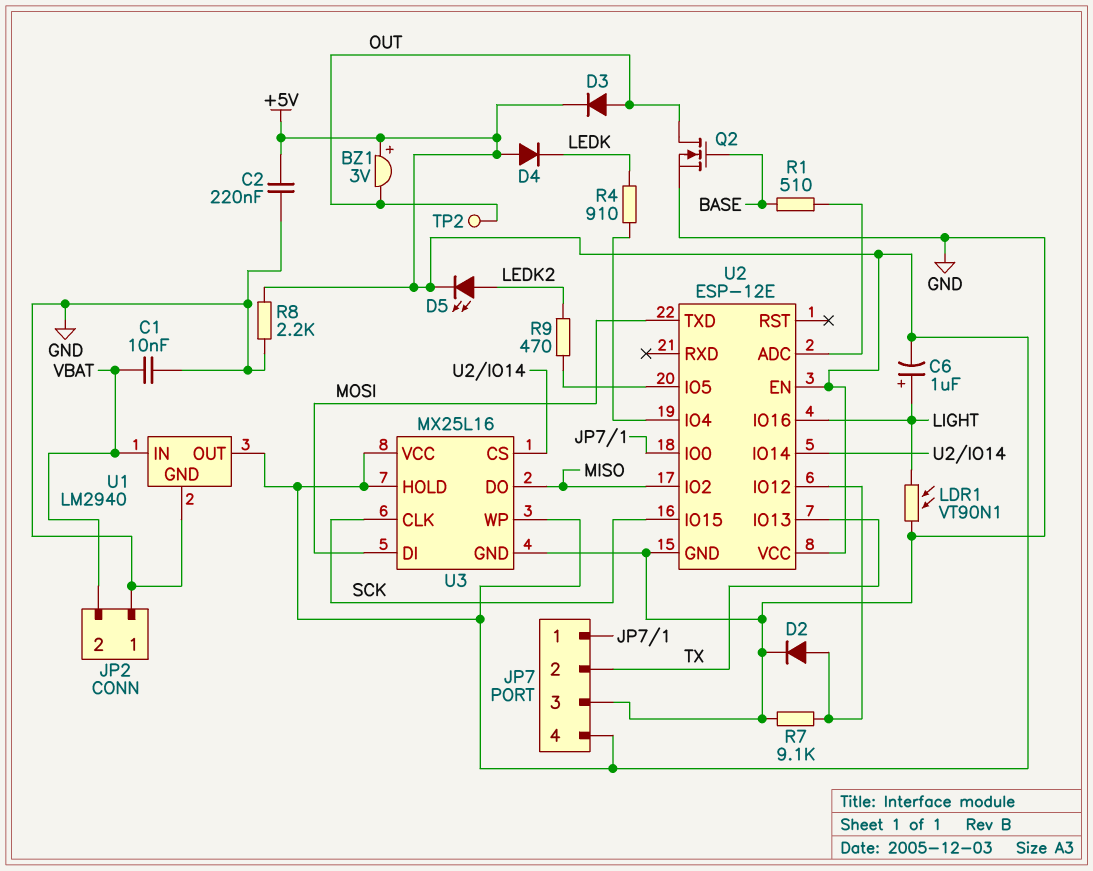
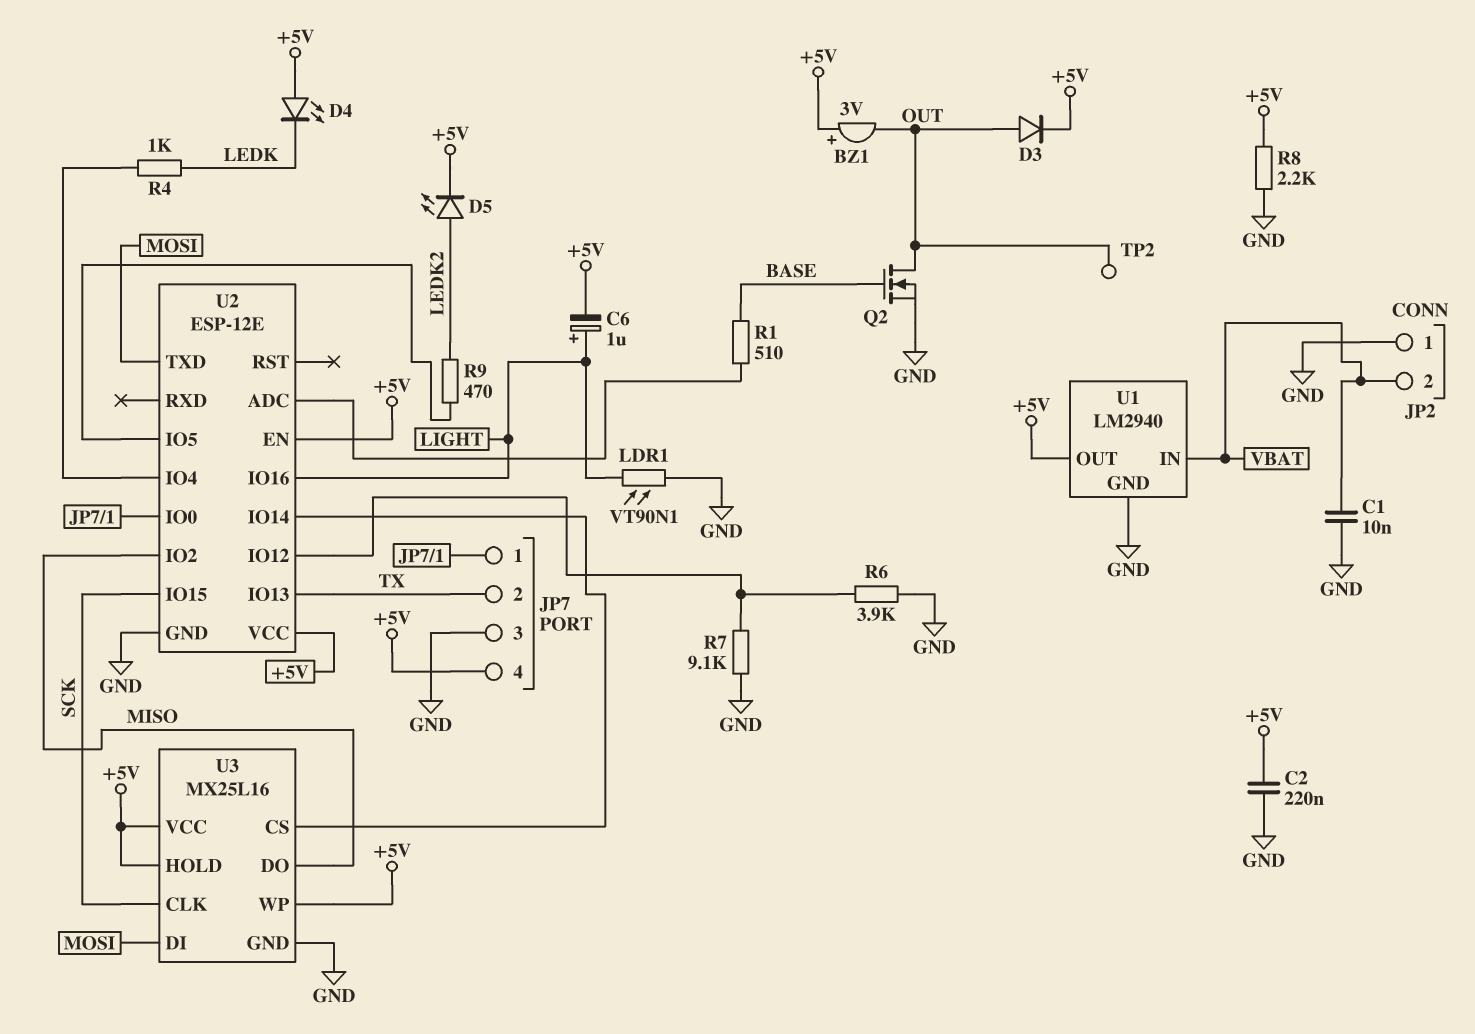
D2: diode (A U2/IO12, K GND) -> none
D4: diode (A +5V, K LEDK) -> LED (A +5V, K LEDK)
R4: 910 (LEDK, U2/IO4) -> 1k (LEDK, U2/IO4)
R6: none -> 3.9k (GND, U2/IO12)

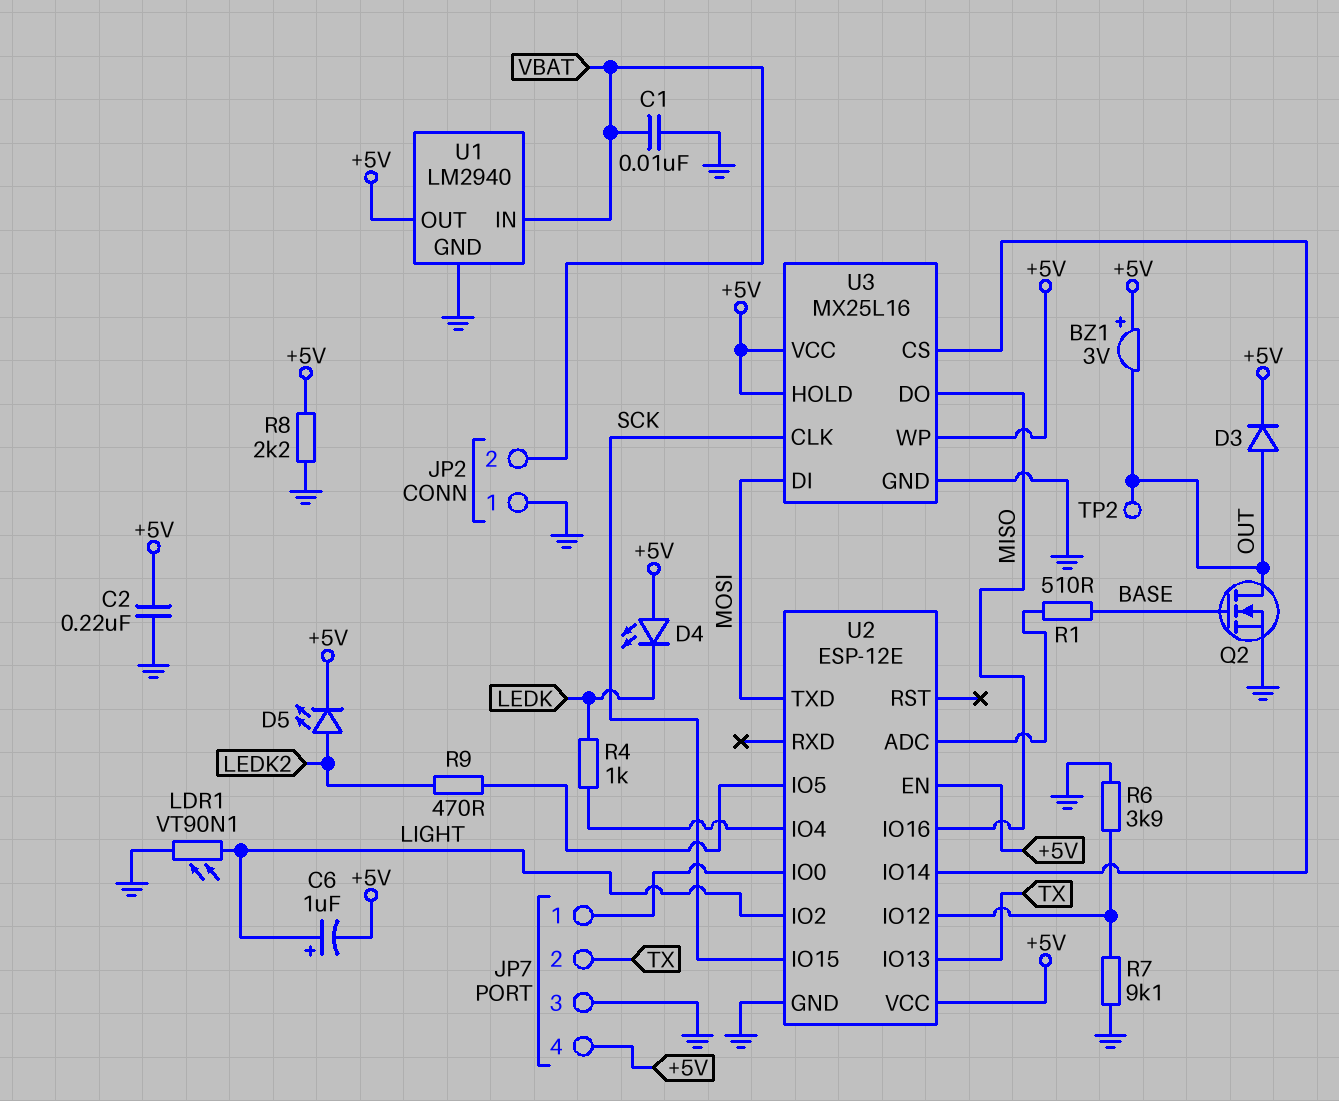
U2 pin IO2: MISO -> LIGHT
U2 pin IO16: LIGHT -> MISO

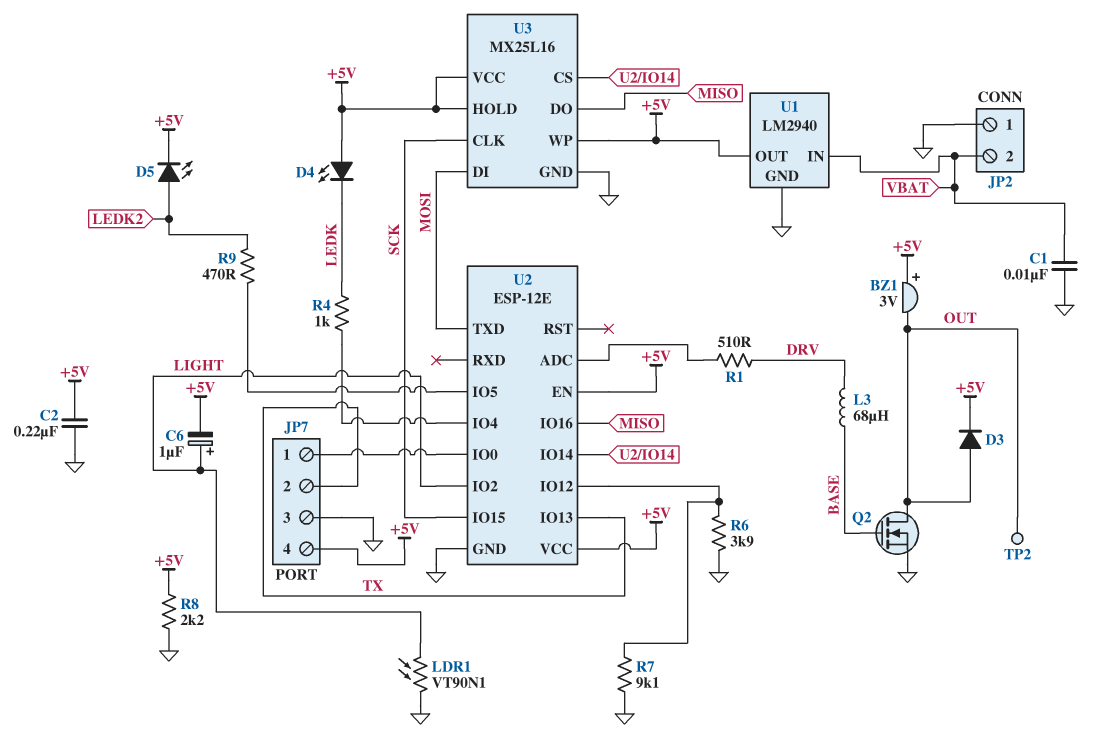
L3: none -> 68uH (BASE, DRV)
R1: 510 (BASE, U2/ADC) -> 510 (DRV, U2/ADC)

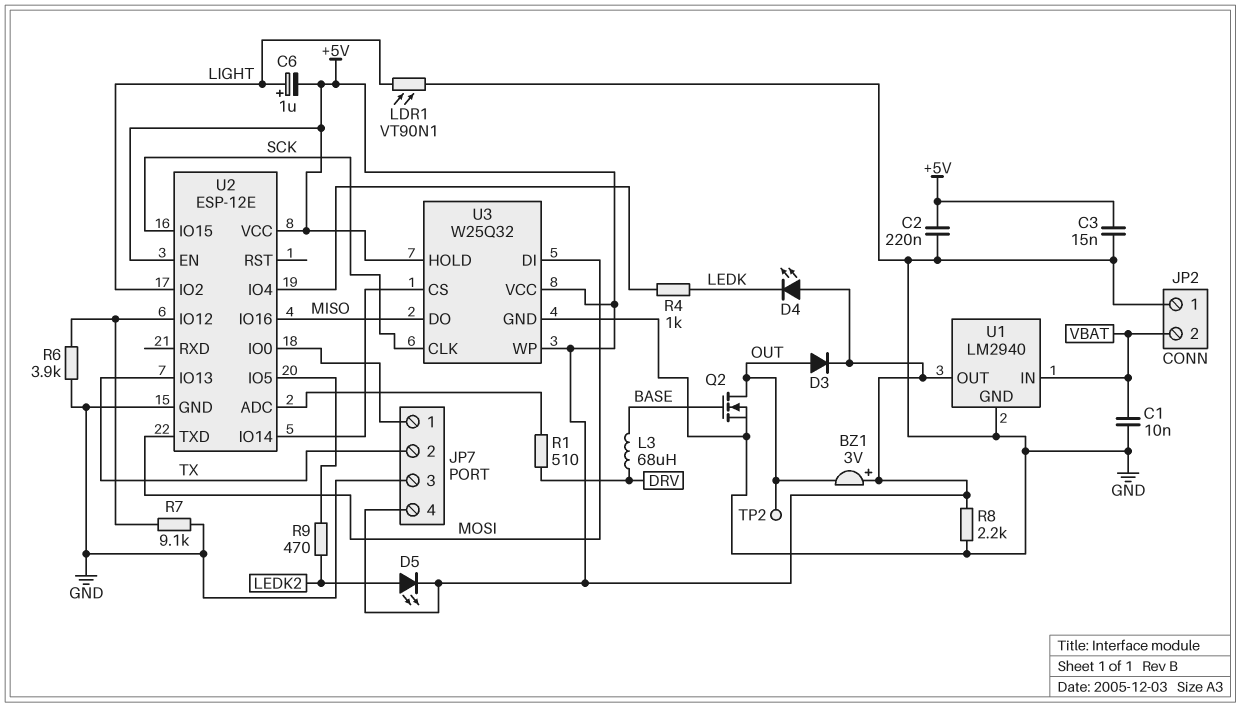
C3: none -> 15nF (+5V, GND)
U3: MX25L16 -> W25Q32

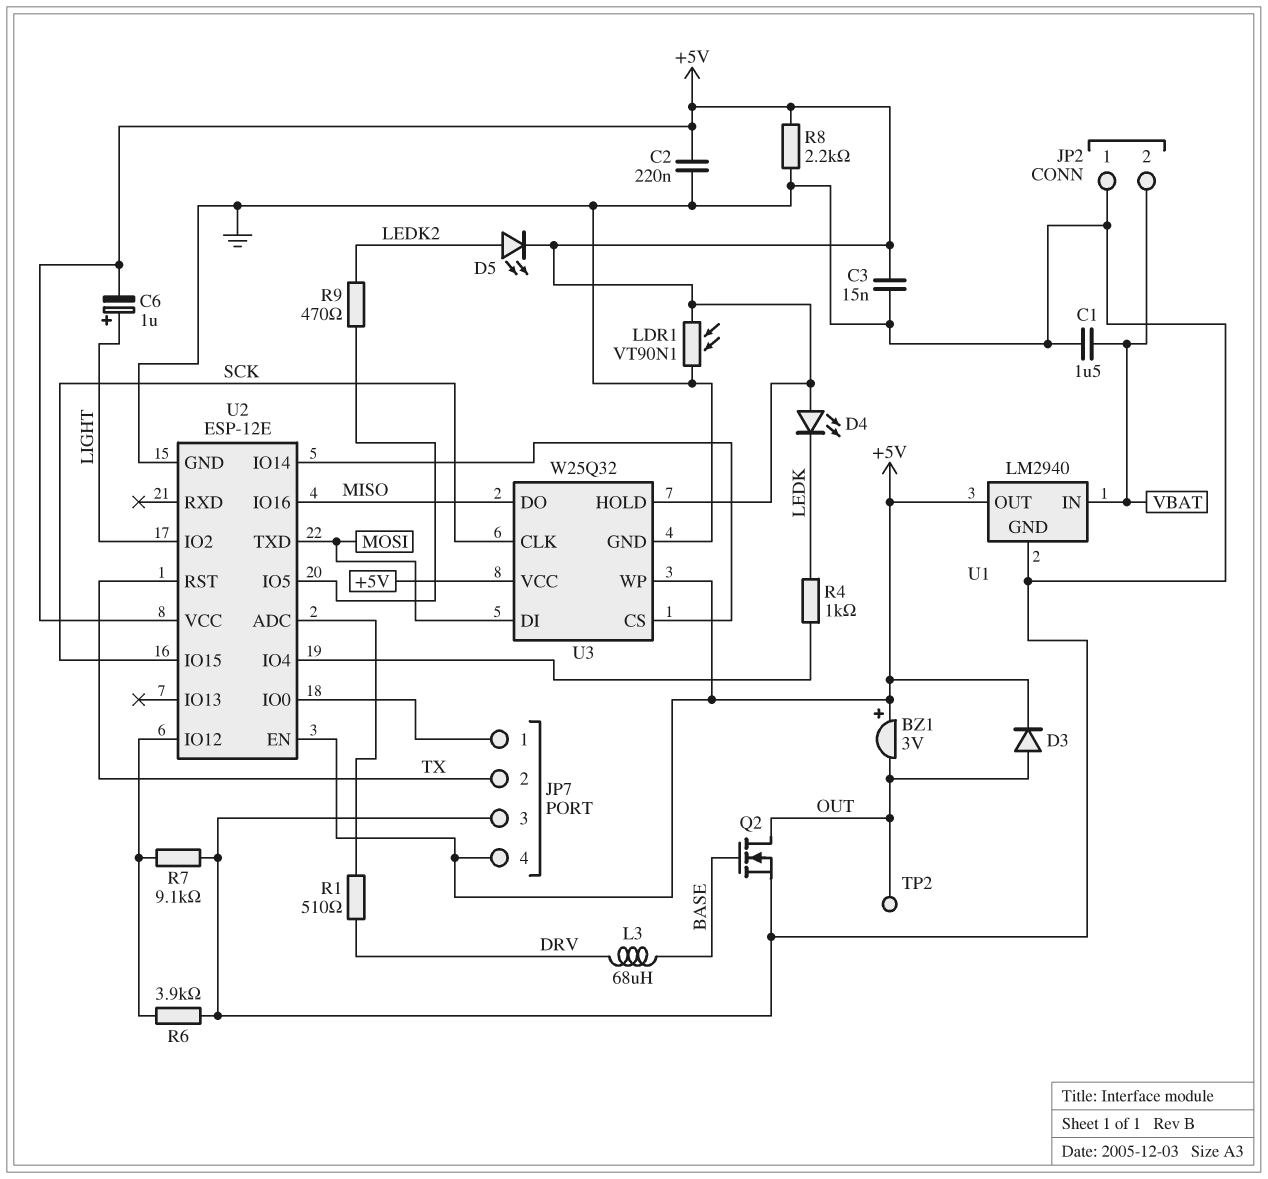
C1: 10nF (GND, VBAT) -> 1.5uF (GND, VBAT)
LDR1: VT90N1 (GND, LIGHT) -> VT90N1 (+5V, GND)
U2 pin IO13: TX -> none
U2 pin RST: none -> TX

